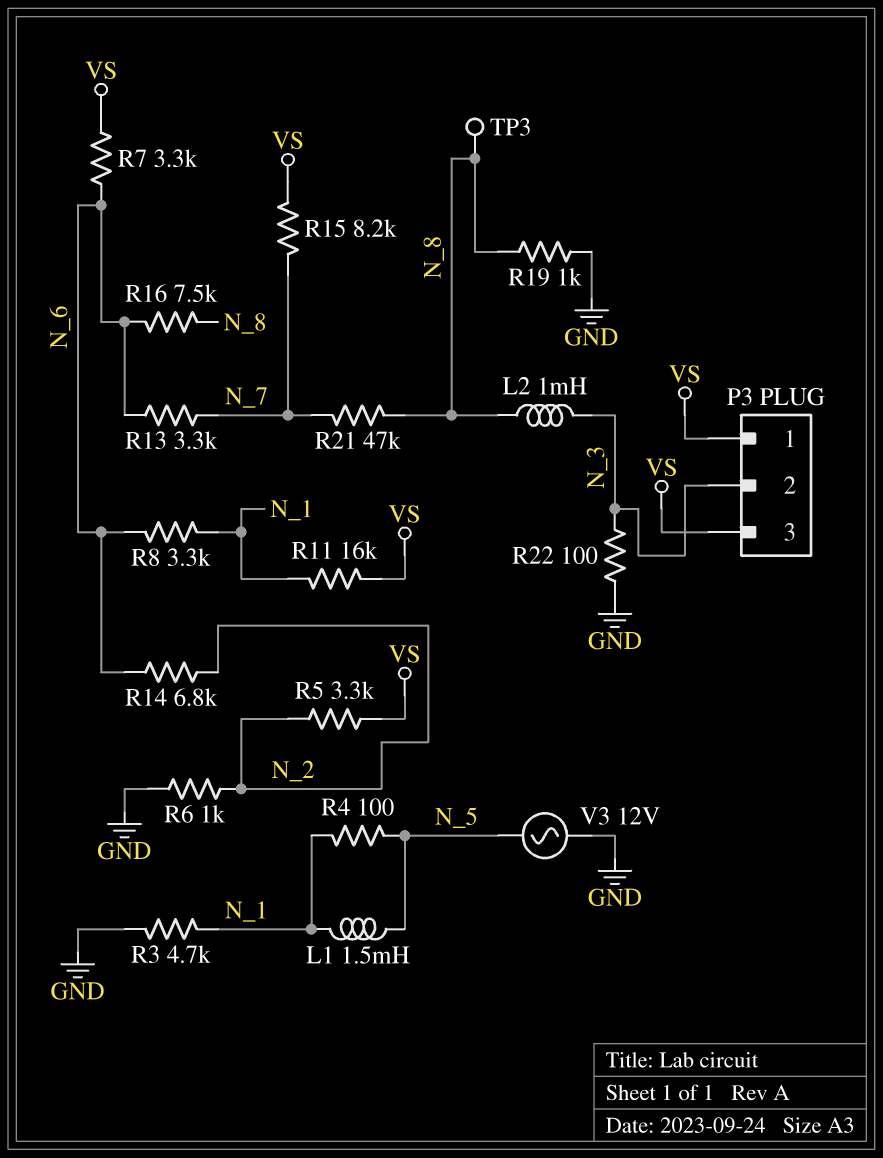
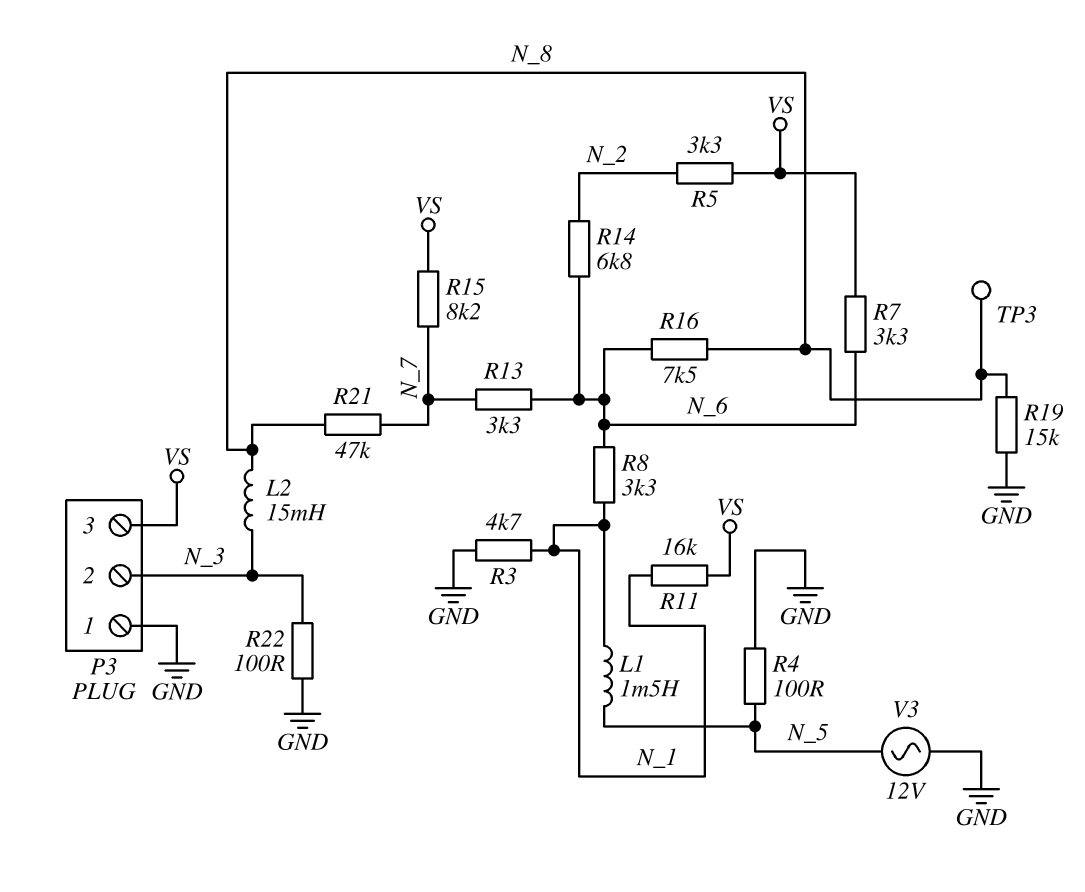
L2: 1mH (N_3, N_8) -> 15mH (N_3, N_8)
P3 pin 1: VS -> GND
R4: 100 (N_1, N_5) -> 100 (GND, N_5)
R6: 1k (GND, N_2) -> none
R19: 1k (GND, N_8) -> 15k (GND, N_8)

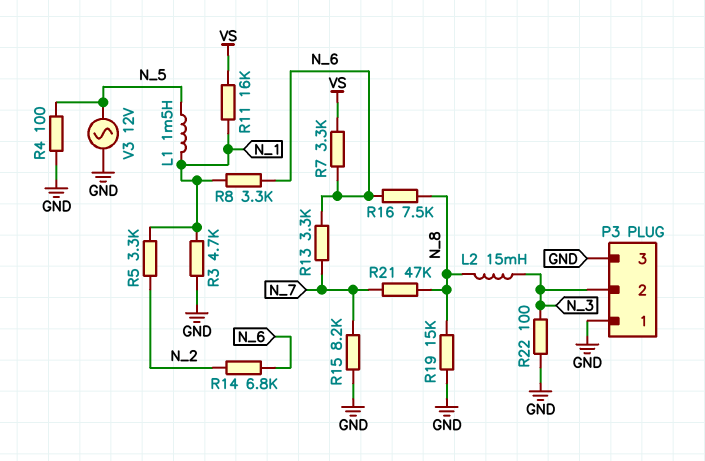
P3 pin 3: VS -> GND
R5: 3.3k (N_2, VS) -> 3.3k (N_1, N_2)
R15: 8.2k (N_7, VS) -> 8.2k (GND, N_7)
TP3: test point (N_8) -> none

